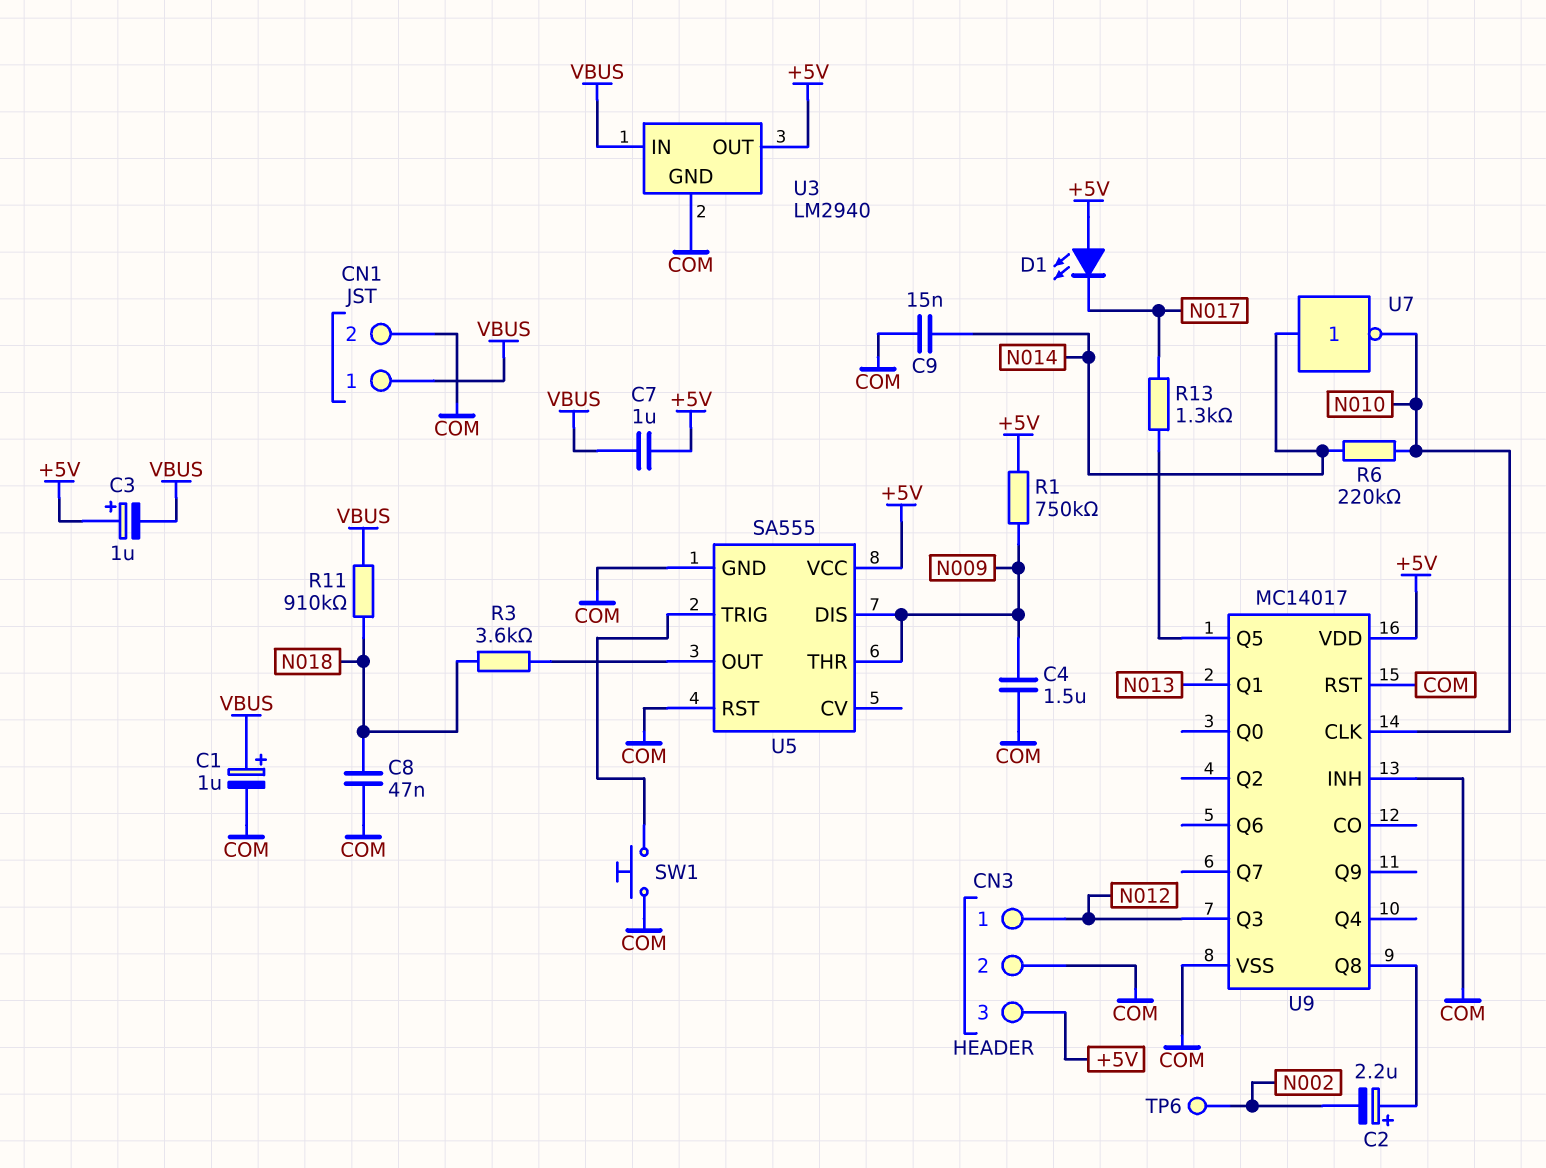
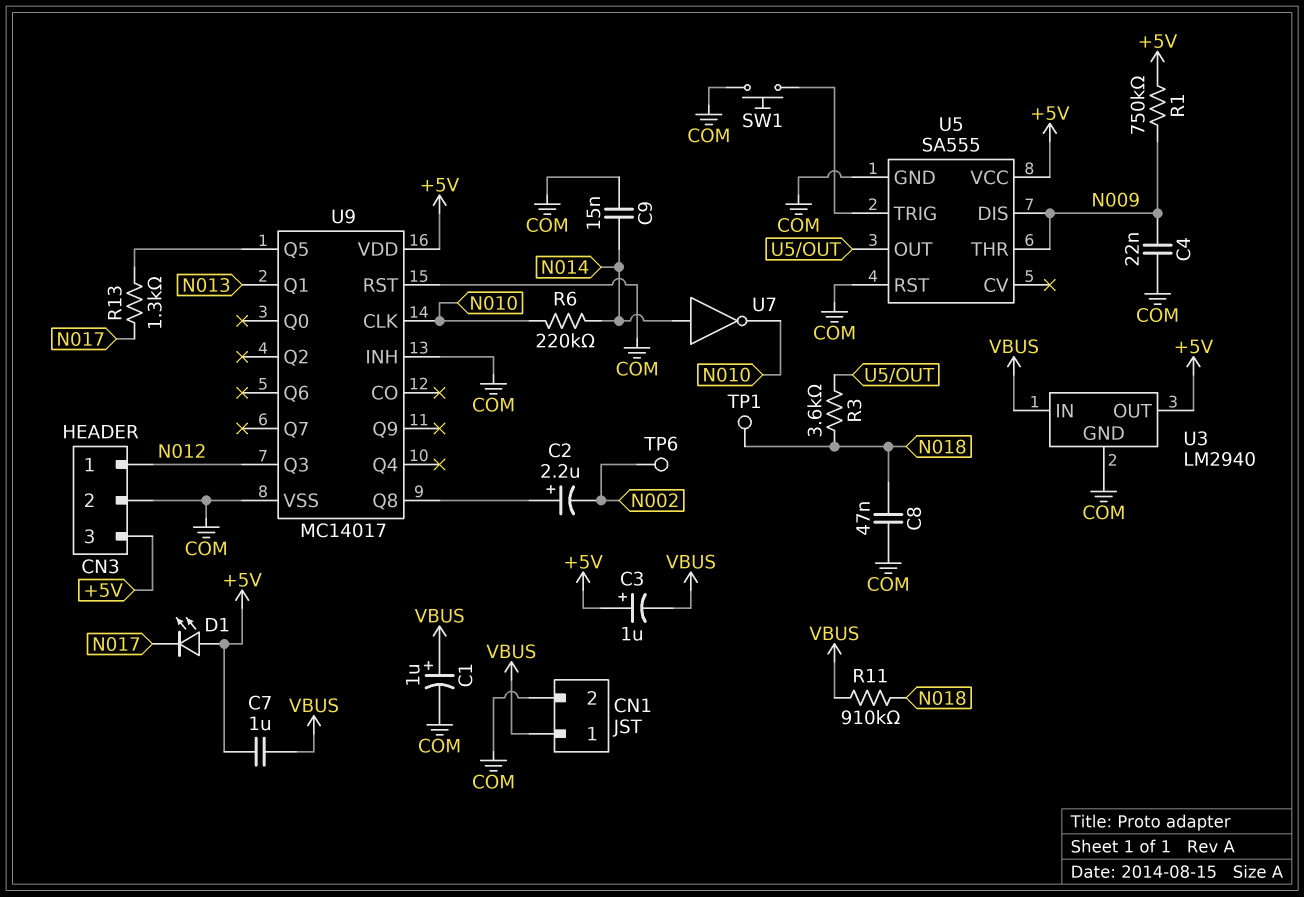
C4: 1.5uF (COM, N009) -> 22nF (COM, N009)
TP1: none -> test point (N018)

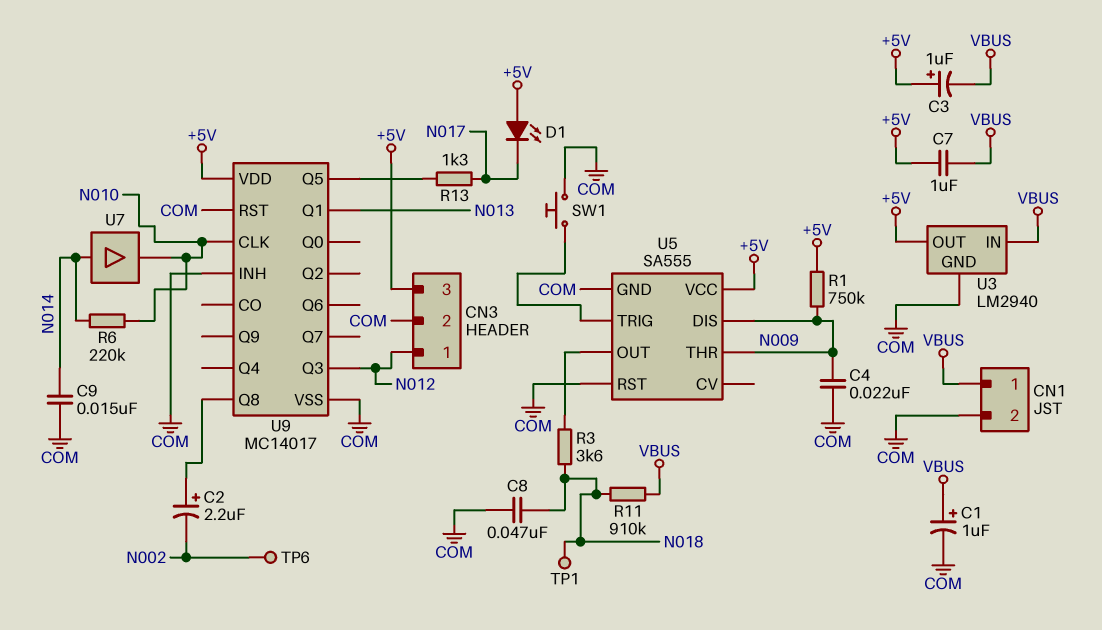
U7: NOT (in N014, out N010) -> buffer (in N014, out N010)

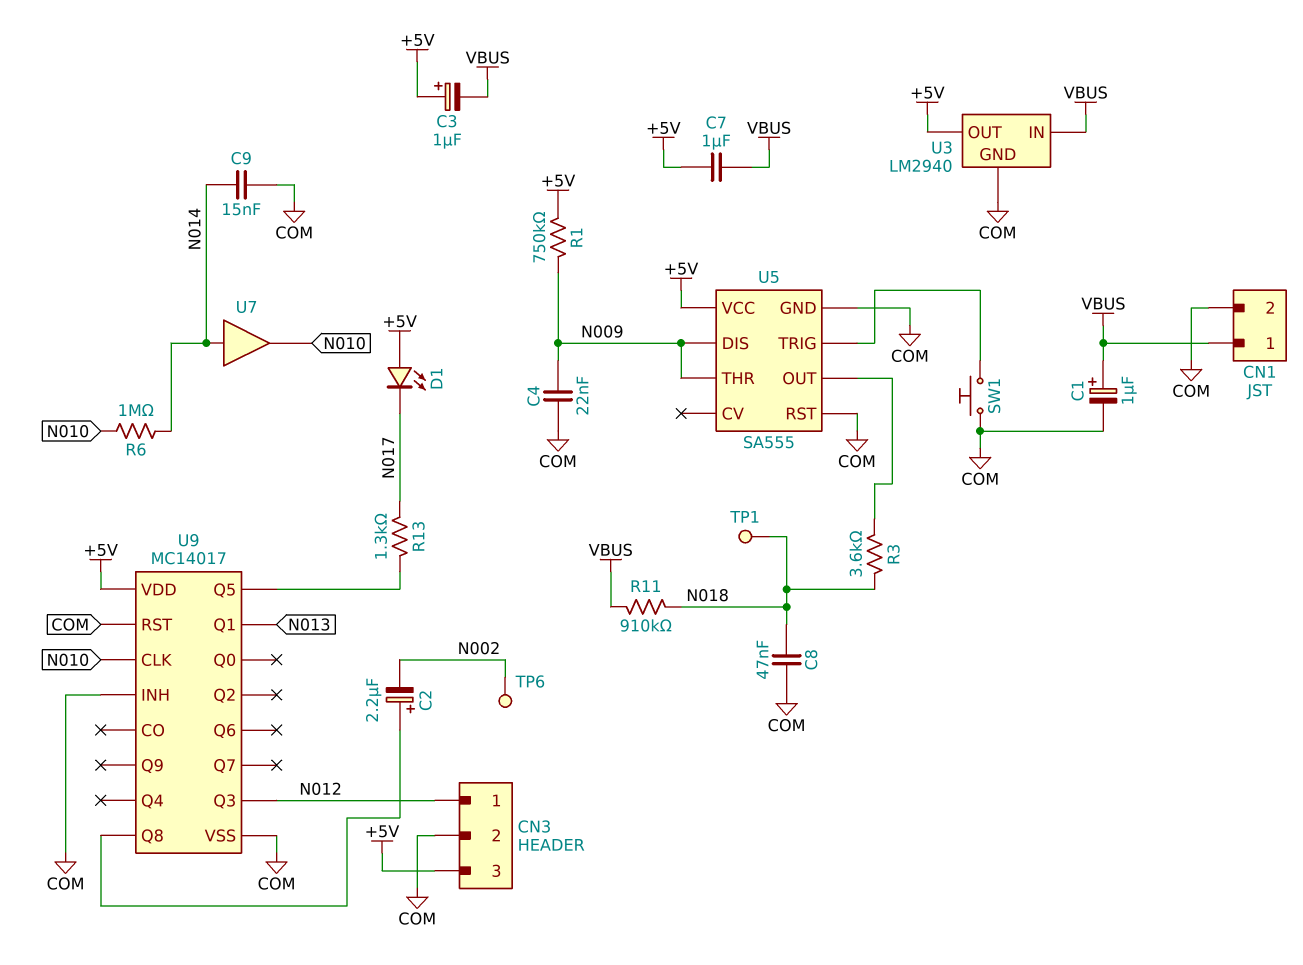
R6: 220k (N010, N014) -> 1M (N010, N014)

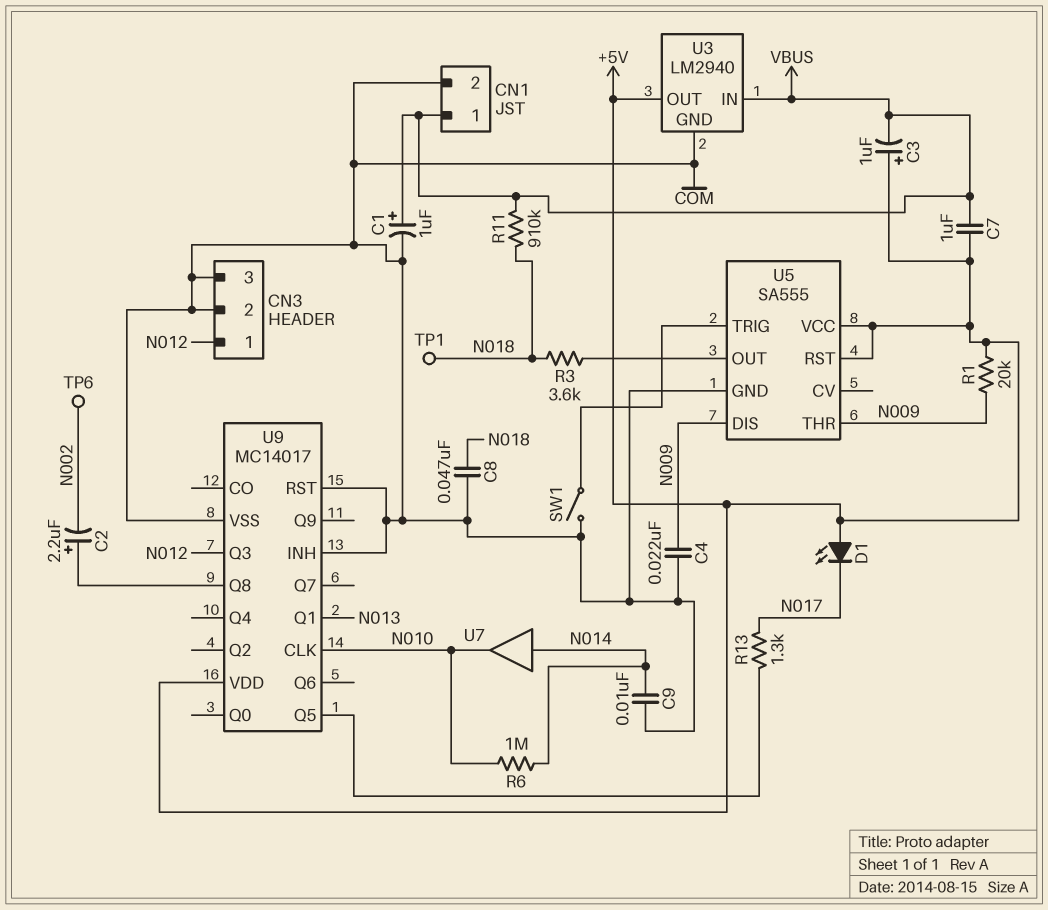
C9: 15nF (COM, N014) -> 10nF (COM, N014)
CN3 pin 3: +5V -> COM
R1: 750k (+5V, N009) -> 20k (+5V, N009)
SW1: button (COM, U5/TRIG) -> switch (COM, U5/TRIG)
U5 pin RST: COM -> +5V

